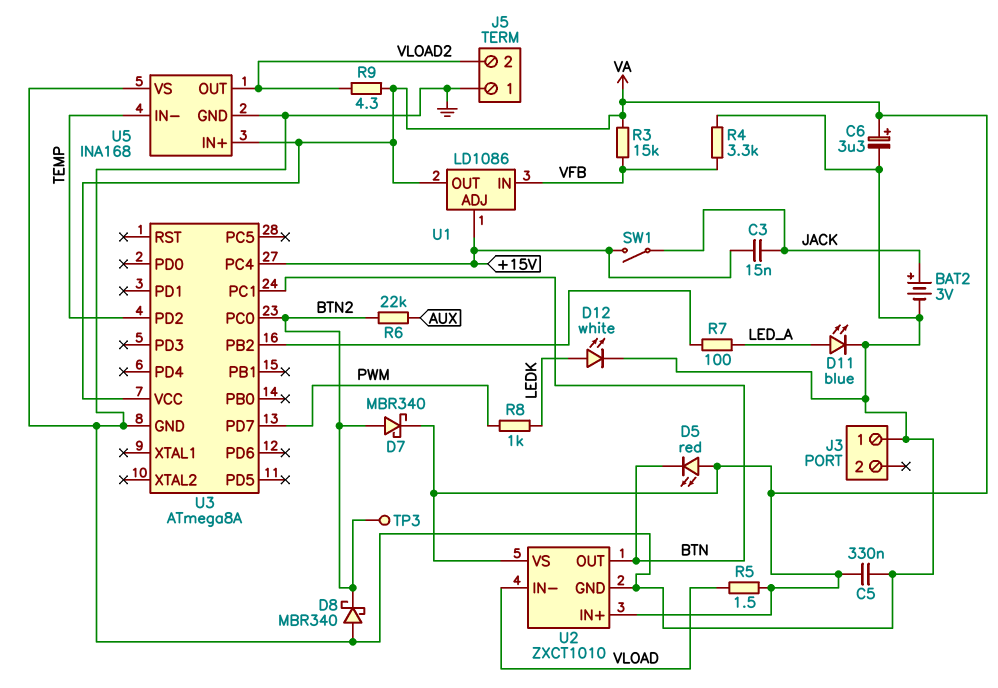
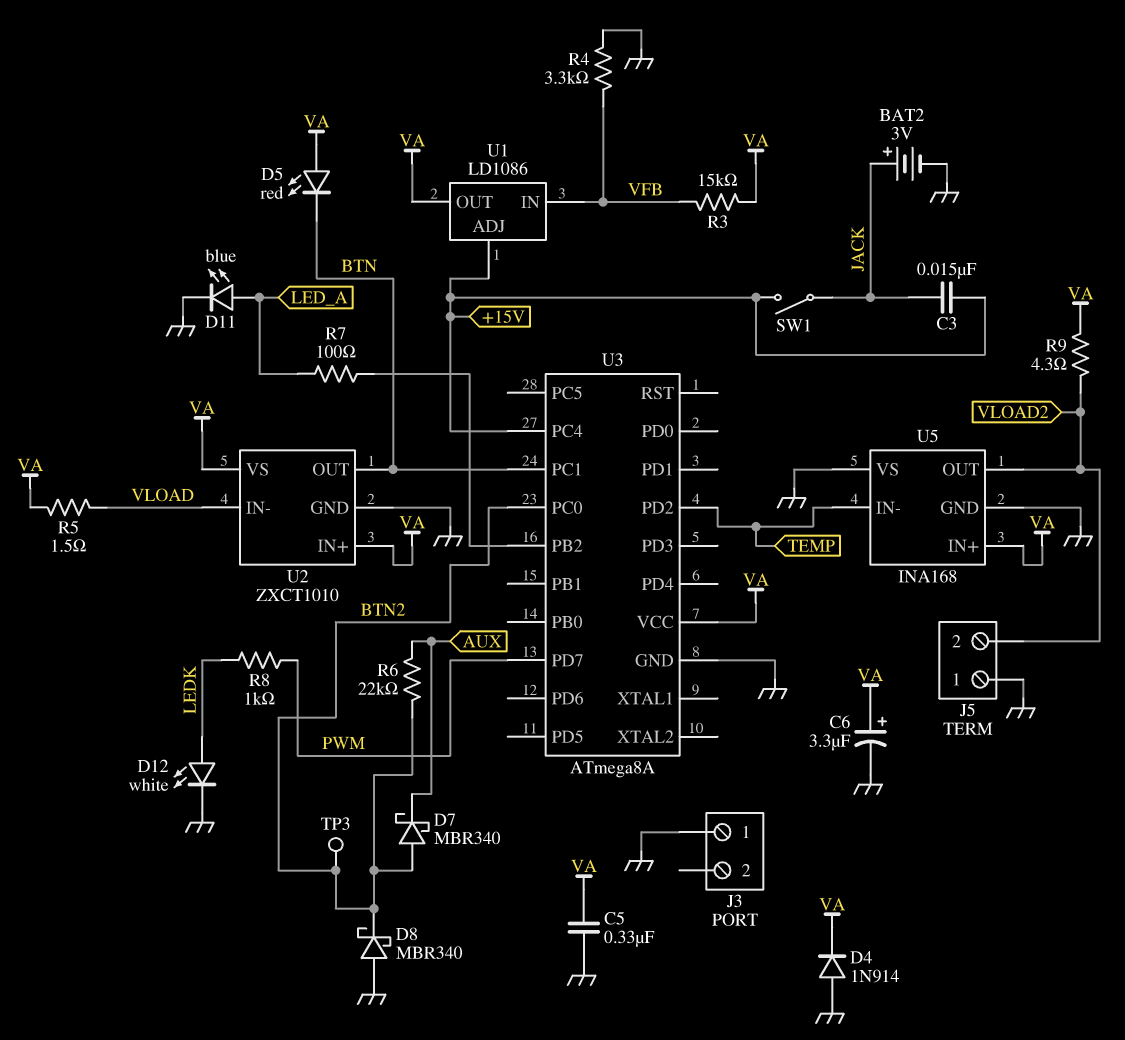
D4: none -> diode 1N914 (A GND, K VA)
D7: schottky MBR340 (A BTN2, K VA) -> schottky MBR340 (A BTN2, K AUX)

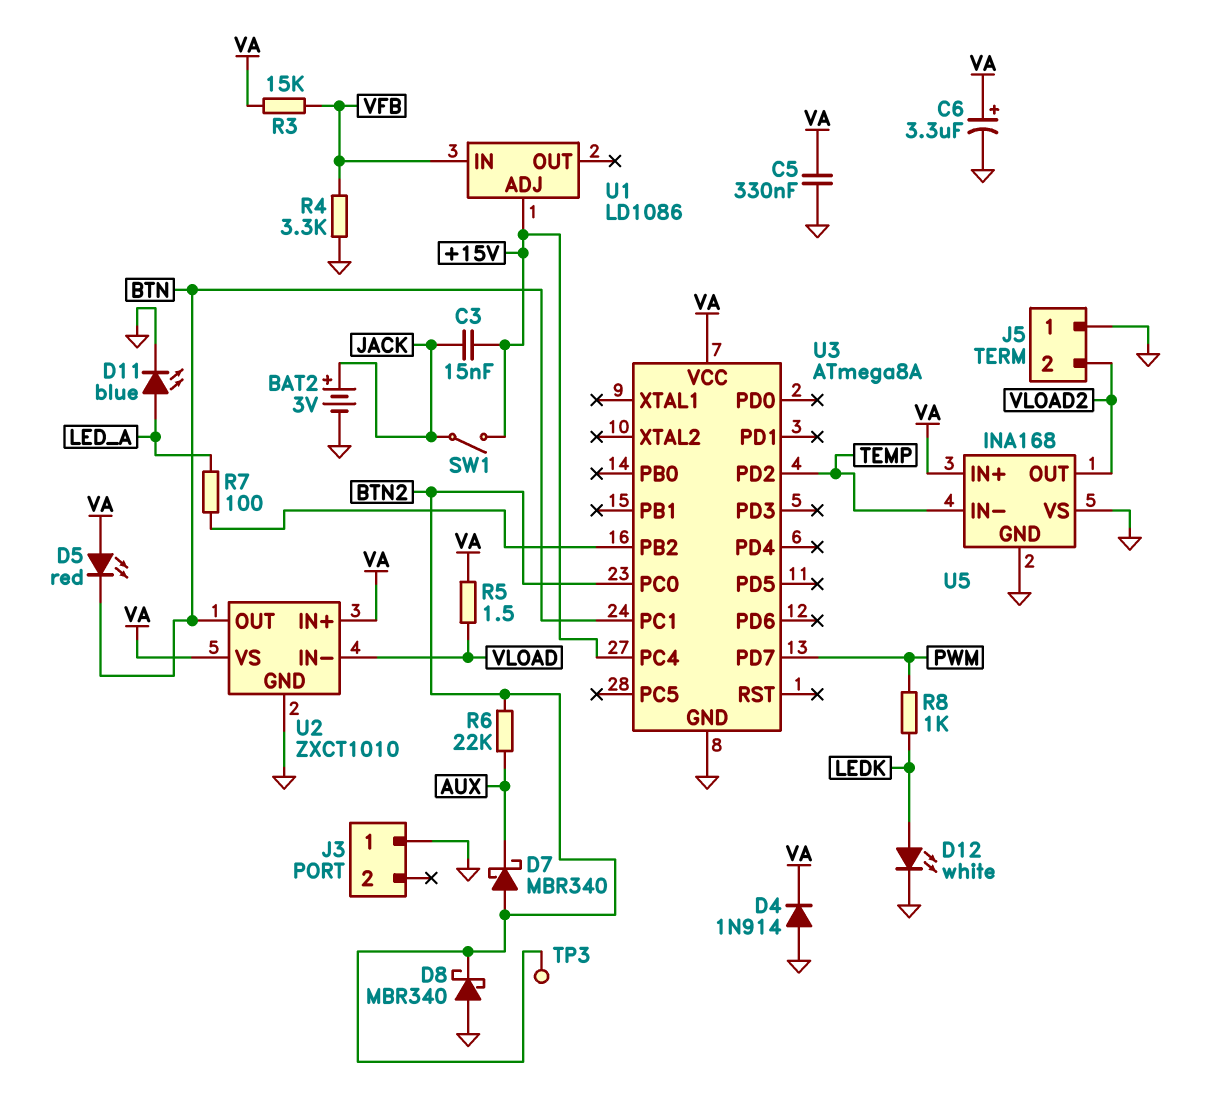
R9: 4.3 (VA, VLOAD2) -> none
U1 pin OUT: VA -> none

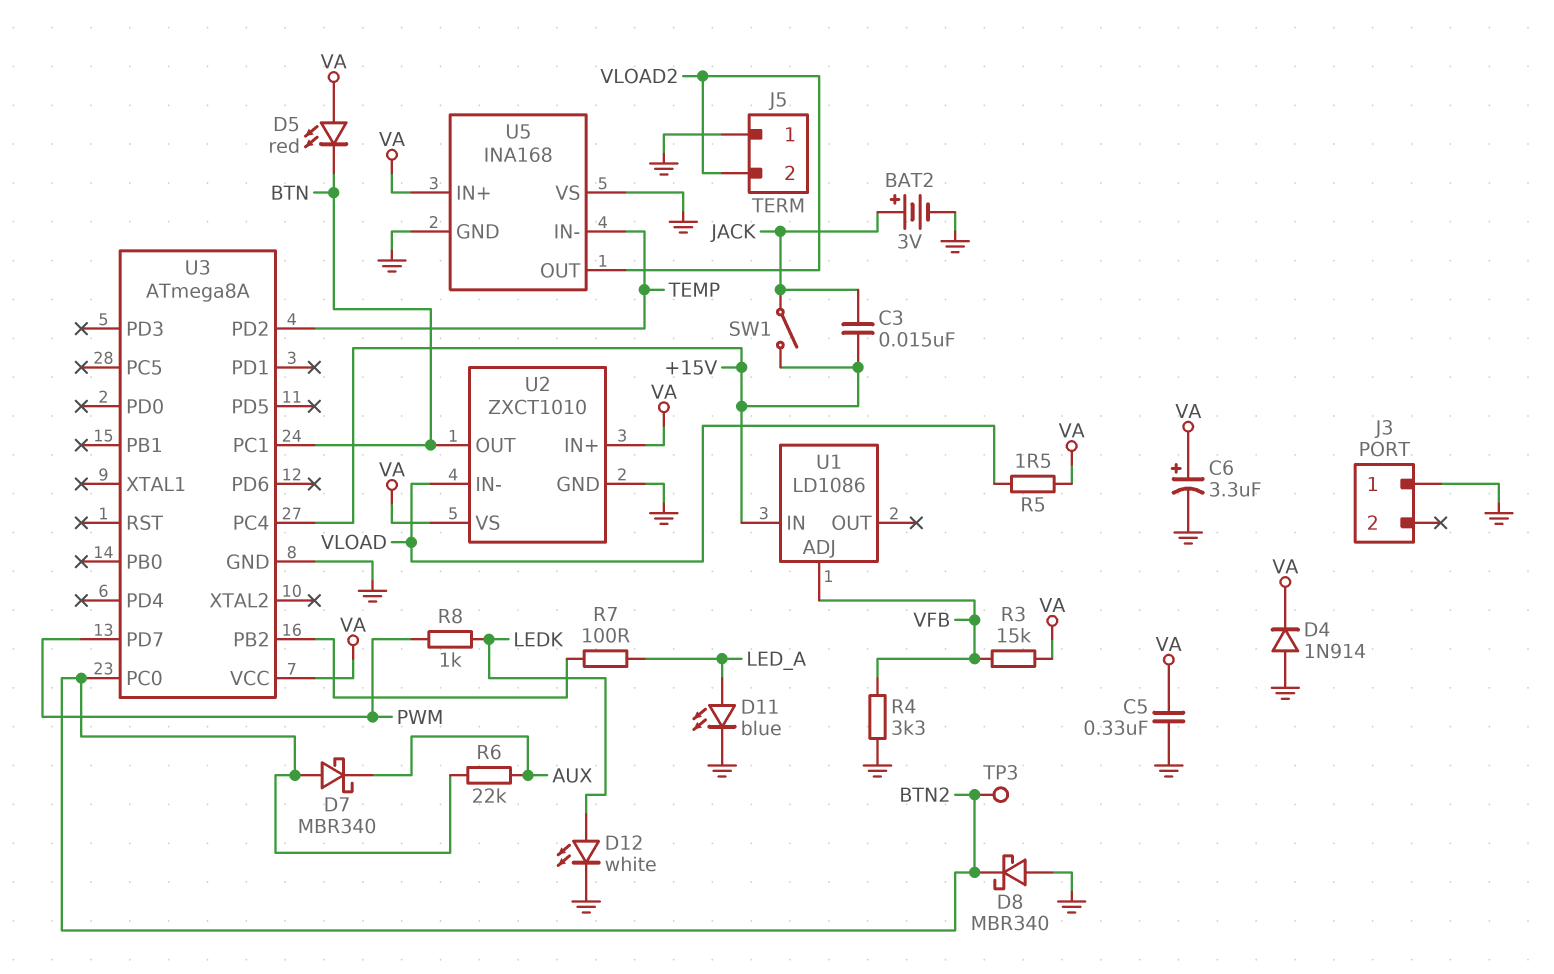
U1 pin ADJ: +15V -> VFB
U1 pin IN: VFB -> +15V

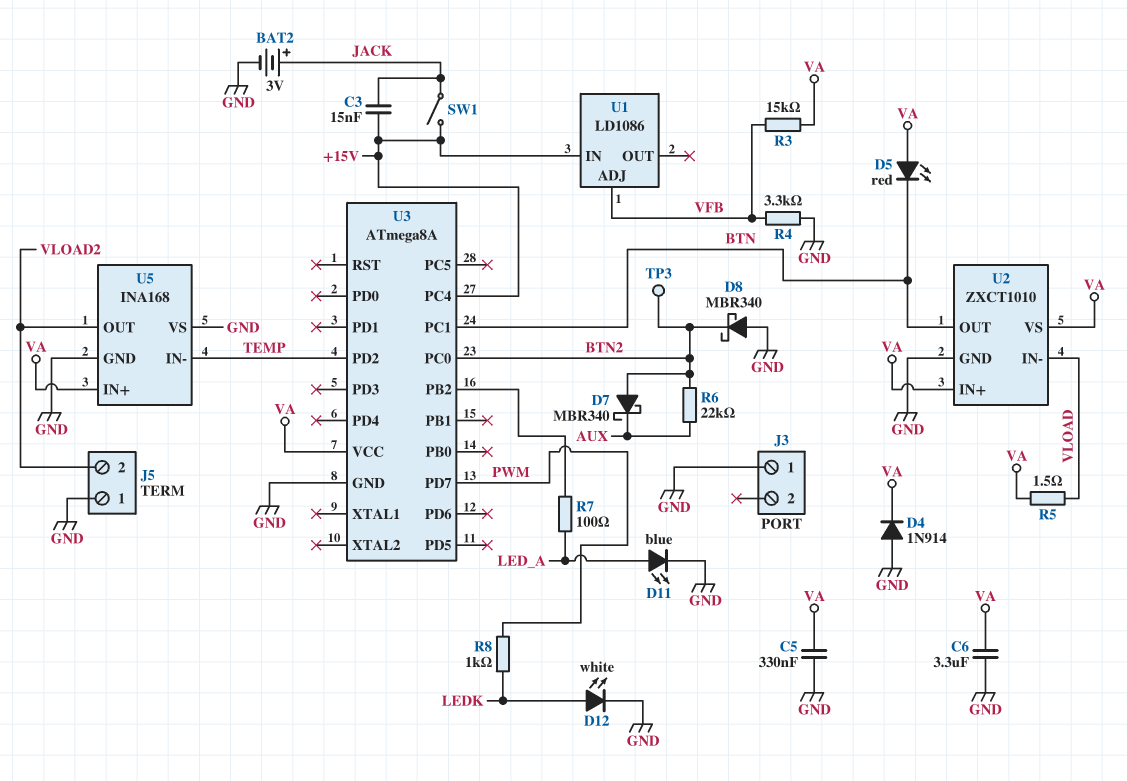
C6: 3.3uF (plus VA, minus GND) -> 3.3uF (GND, VA)

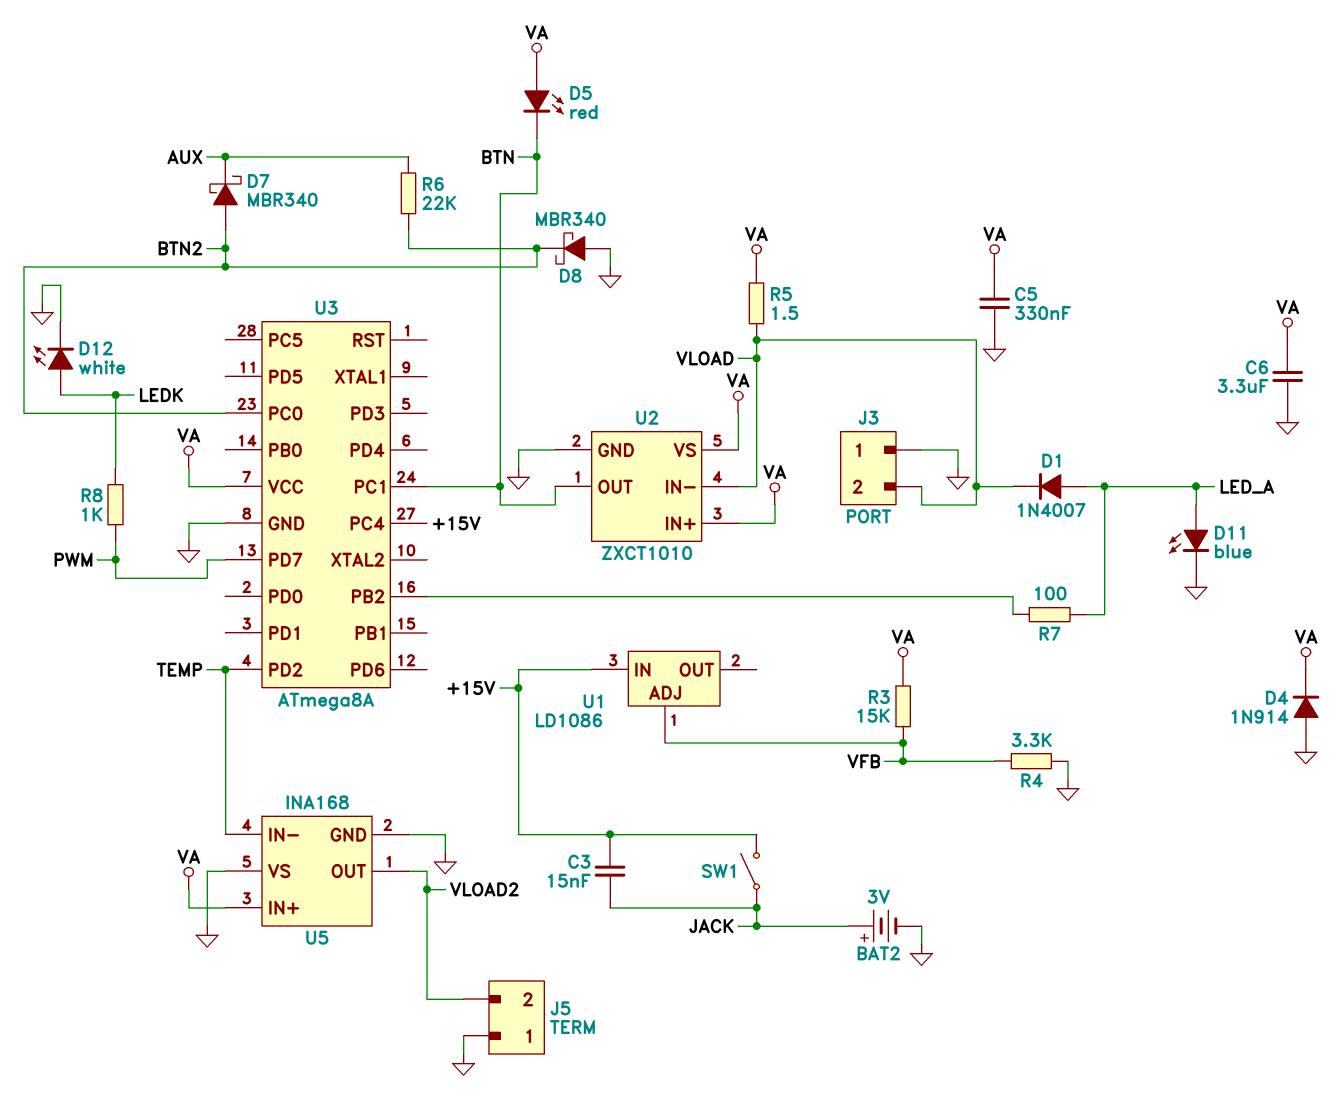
D1: none -> diode 1N4007 (A LED_A, K VLOAD)
J3 pin 2: none -> VLOAD
TP3: test point (BTN2) -> none

